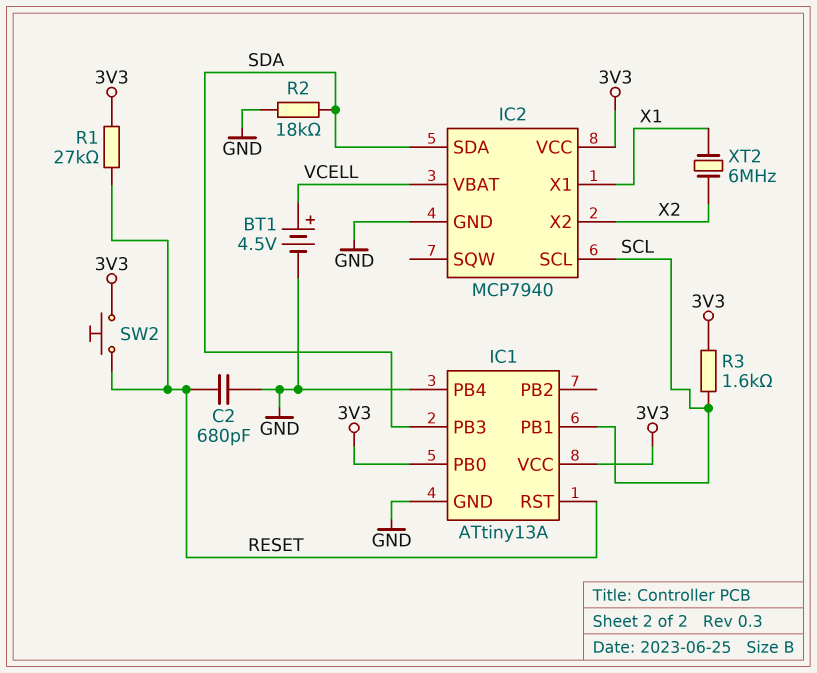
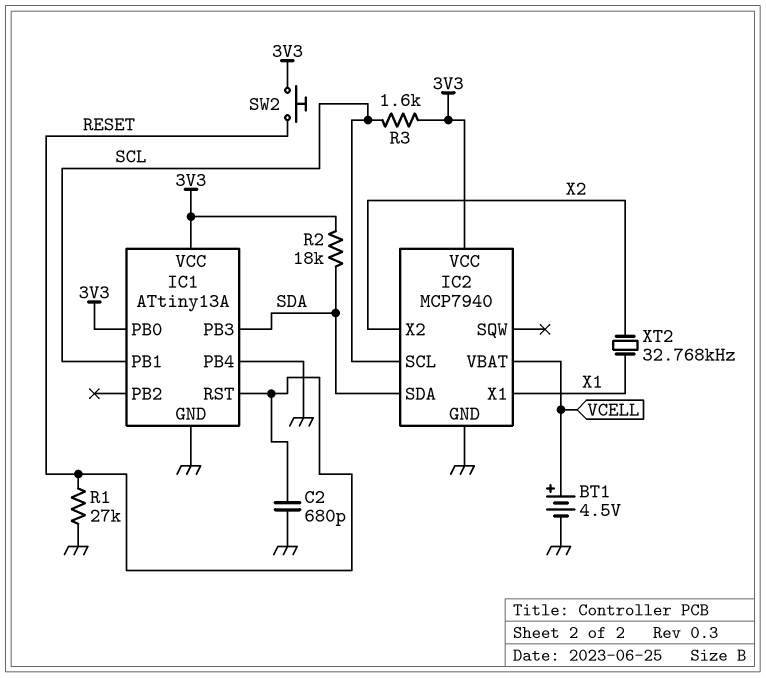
R1: 27k (3V3, RESET) -> 27k (GND, RESET)
R2: 18k (GND, SDA) -> 18k (3V3, SDA)
XT2: 6MHz (X1, X2) -> 32.768kHz (X1, X2)

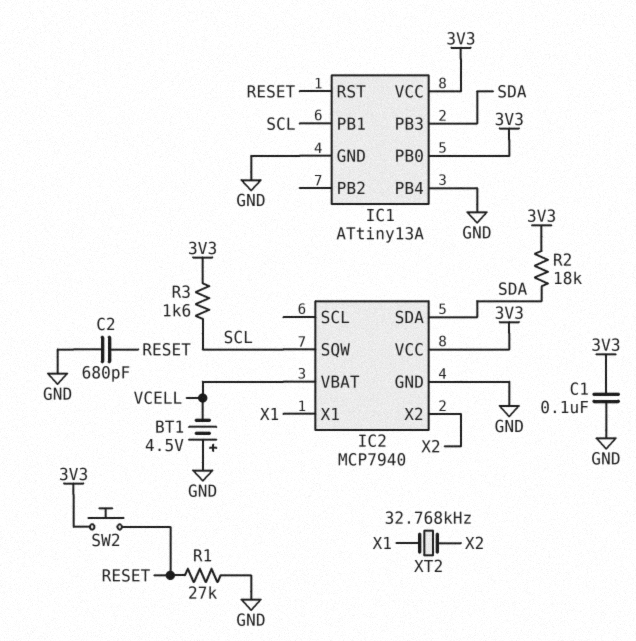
BT1: 4.5V (plus VCELL, minus GND) -> 4.5V (plus GND, minus VCELL)
C1: none -> 100nF (3V3, GND)
IC2 pin SCL: SCL -> none
IC2 pin SQW: none -> SCL

